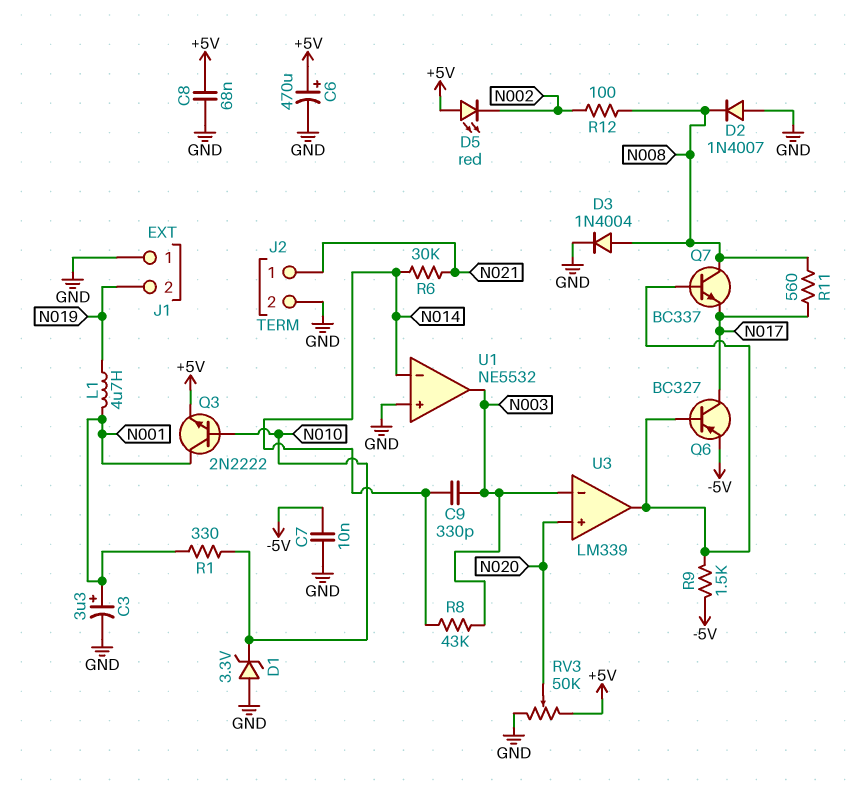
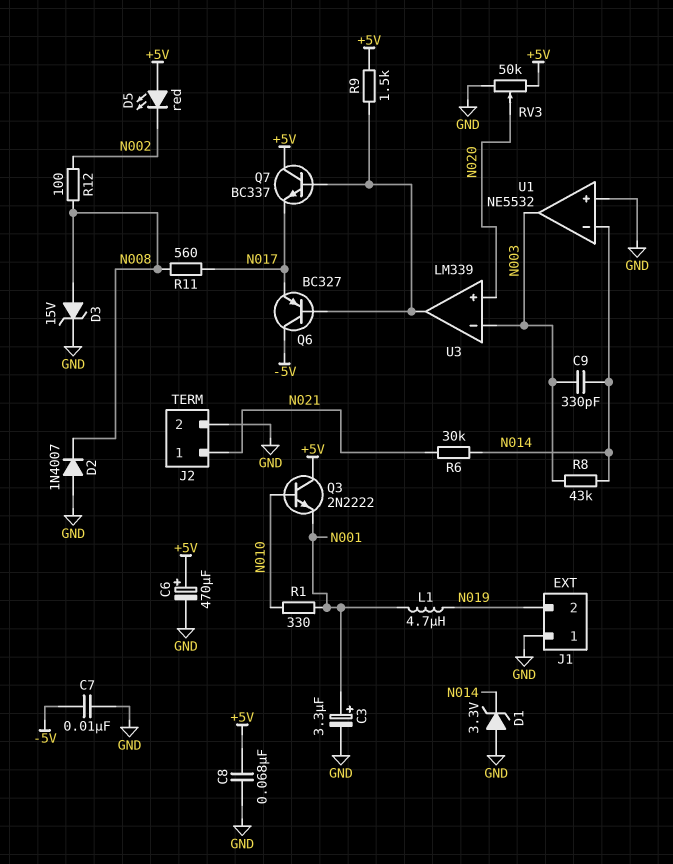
D1: zener 3.3V (A GND, K N010) -> zener 3.3V (A GND, K N014)
D3: diode 1N4004 (A N008, K GND) -> zener 15V (A N008, K GND)
Q3: NPN 2N2222 (B N010, C N001, E +5V) -> NPN 2N2222 (B N010, C +5V, E N001)
Q6: PNP BC327 (B U3/out, C N017, E -5V) -> PNP BC327 (B U3/out, C -5V, E N017)
Q7: NPN BC337 (B U3/out, C N008, E N017) -> NPN BC337 (B U3/out, C +5V, E N017)
R9: 1.5k (-5V, U3/out) -> 1.5k (+5V, U3/out)

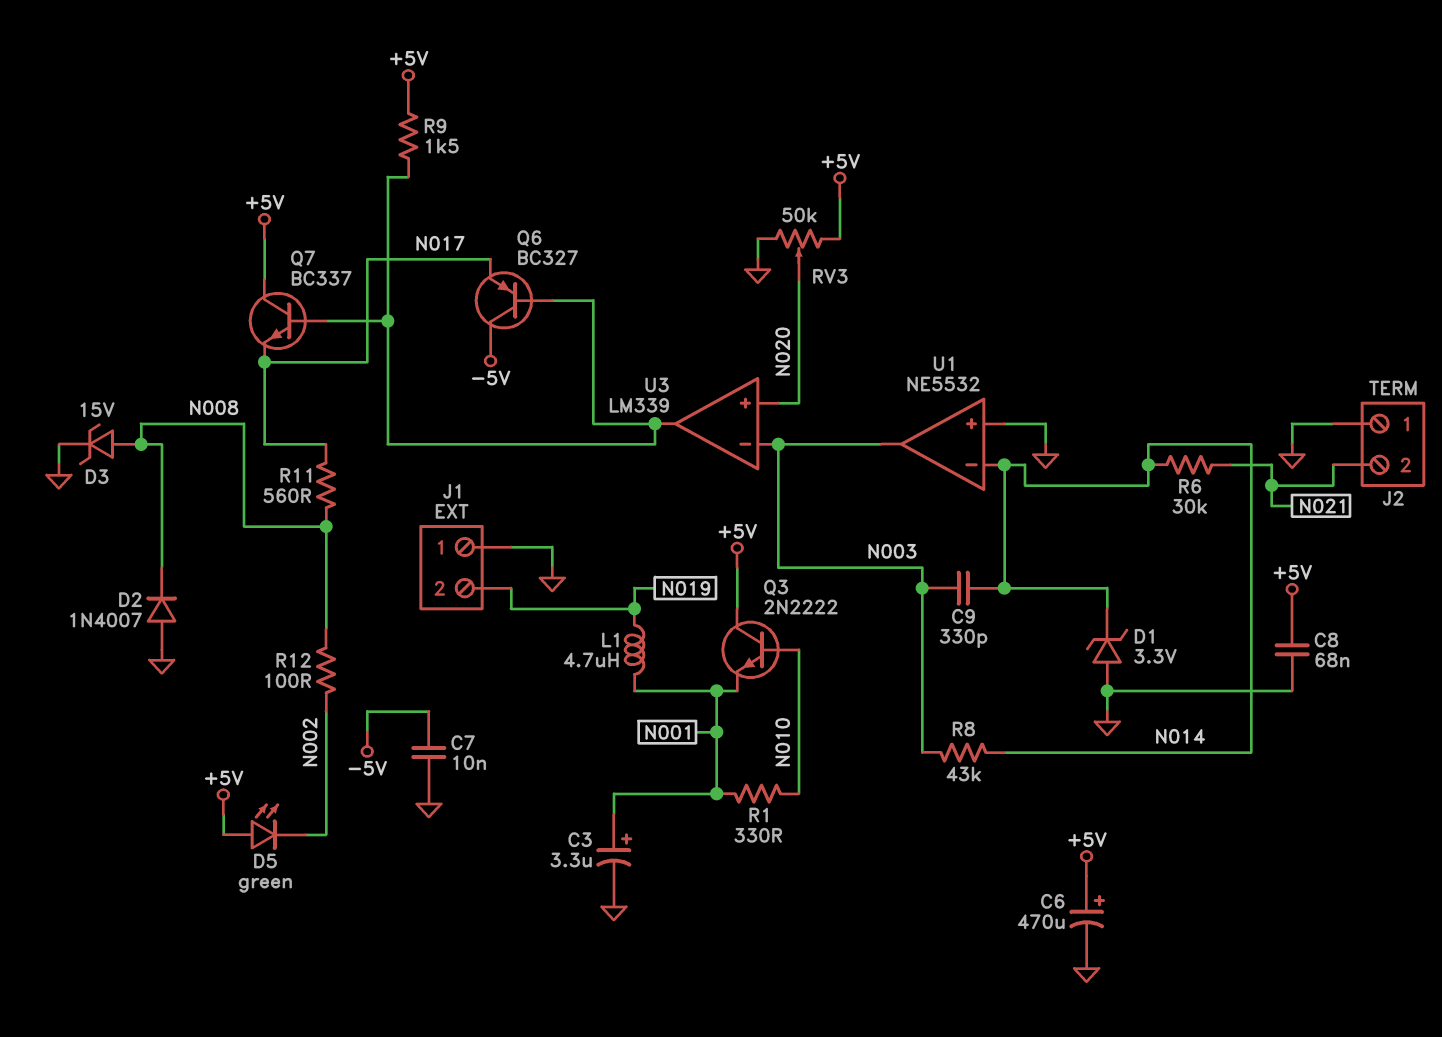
D5: LED red (A +5V, K N002) -> LED green (A +5V, K N002)
J2 pin 1: N021 -> GND
J2 pin 2: GND -> N021

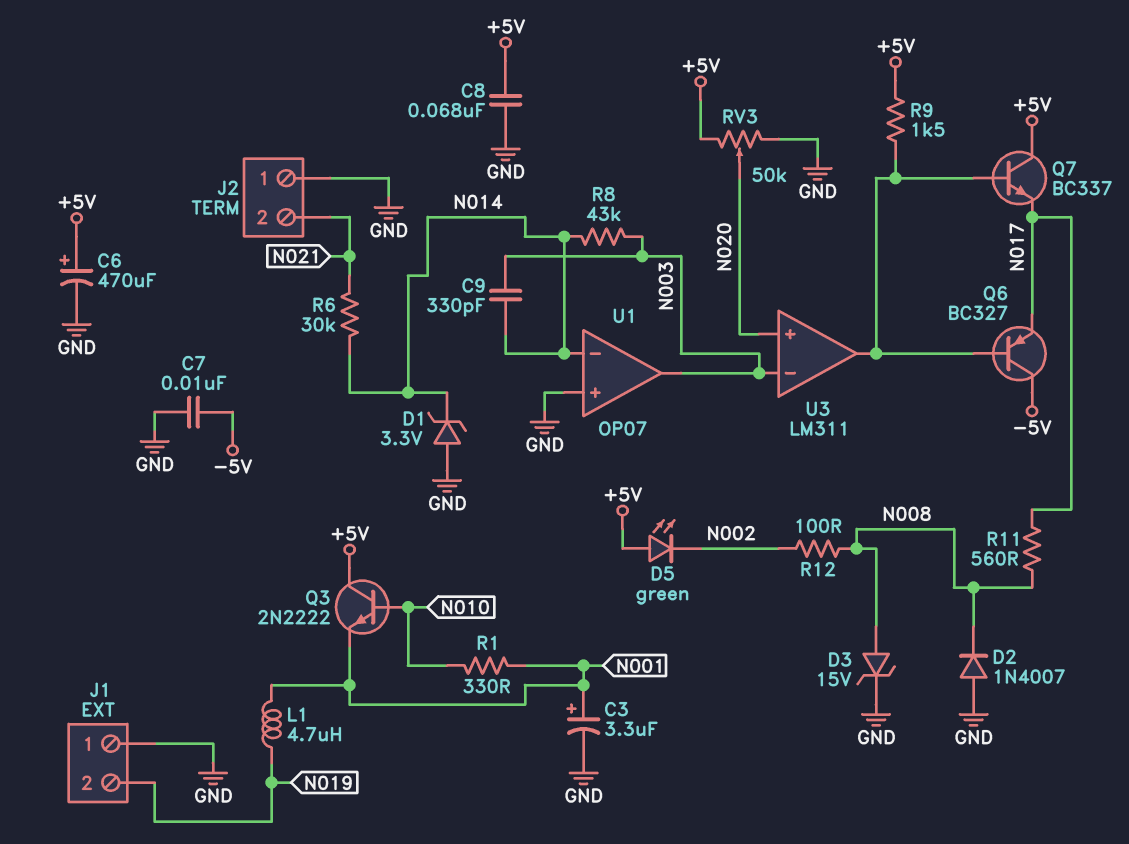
U1: NE5532 -> OP07
U3: LM339 -> LM311

